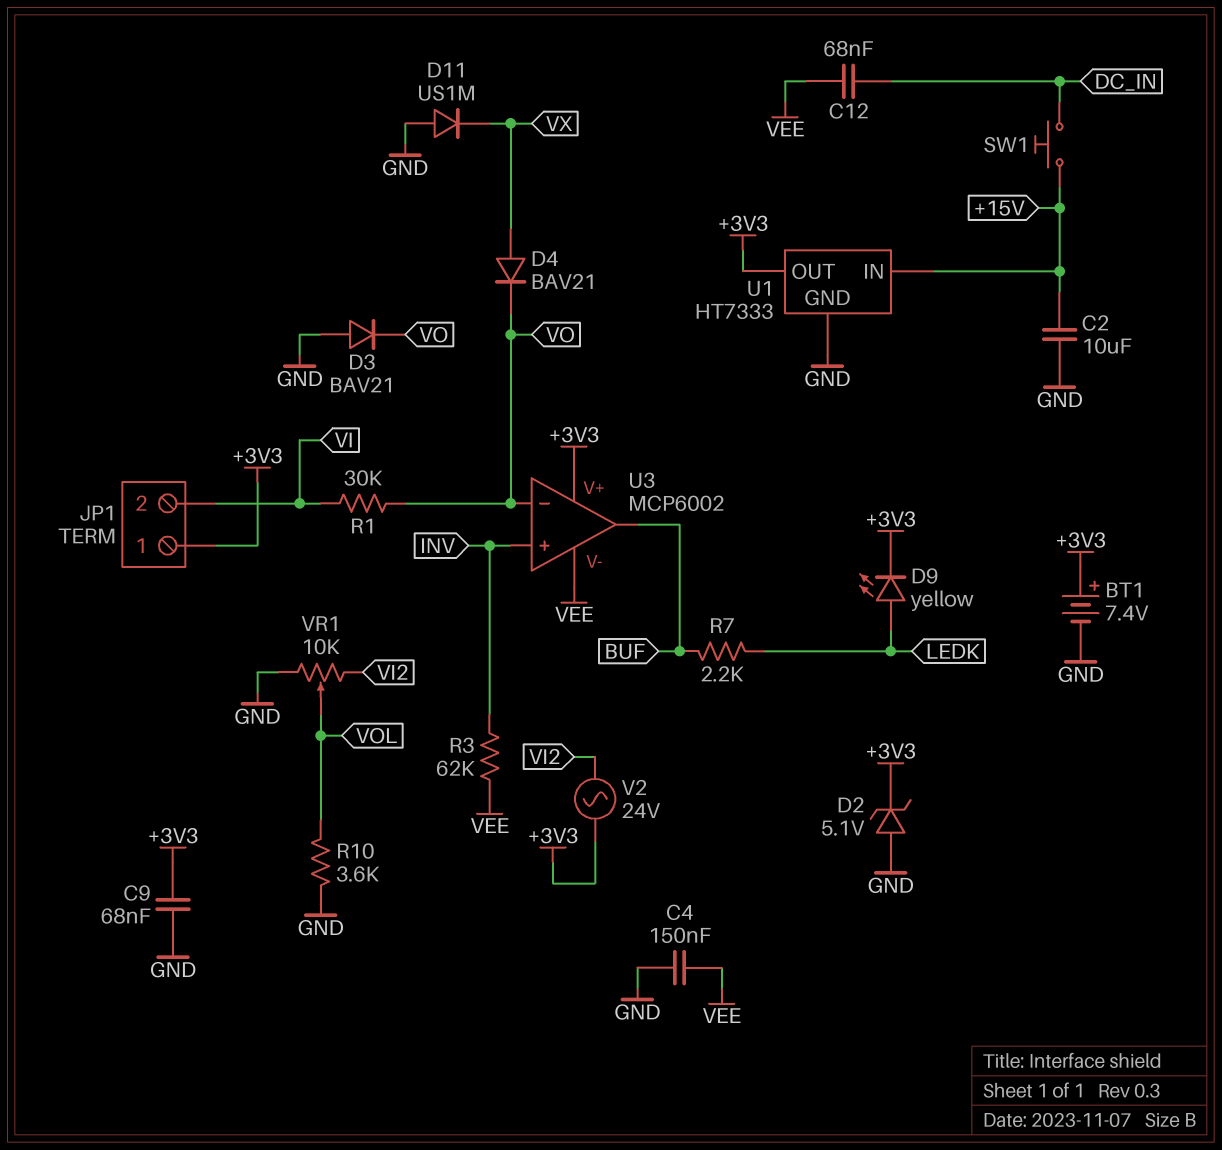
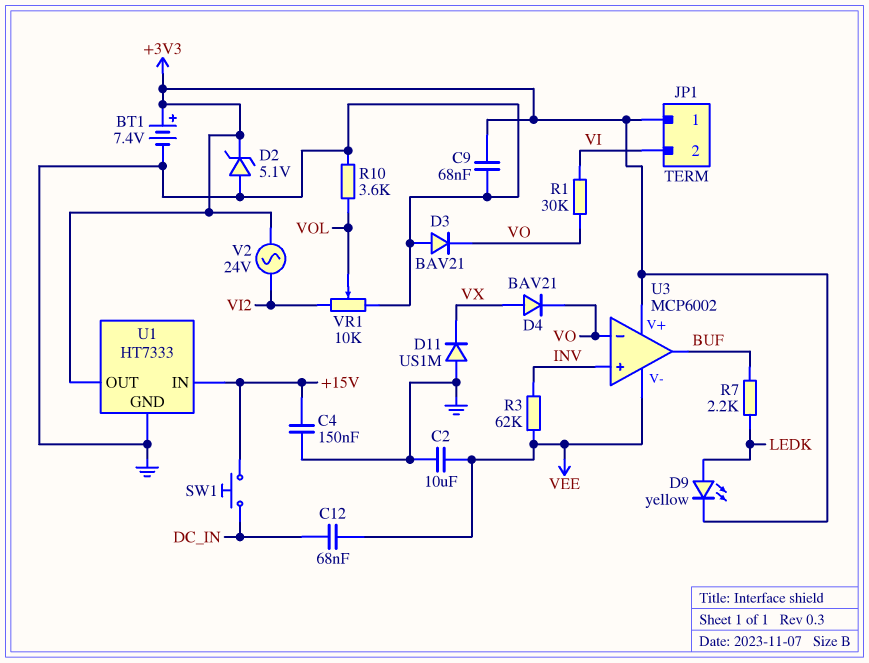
C2: 10uF (+15V, GND) -> 10uF (GND, VEE)
C4: 150nF (GND, VEE) -> 150nF (+15V, GND)

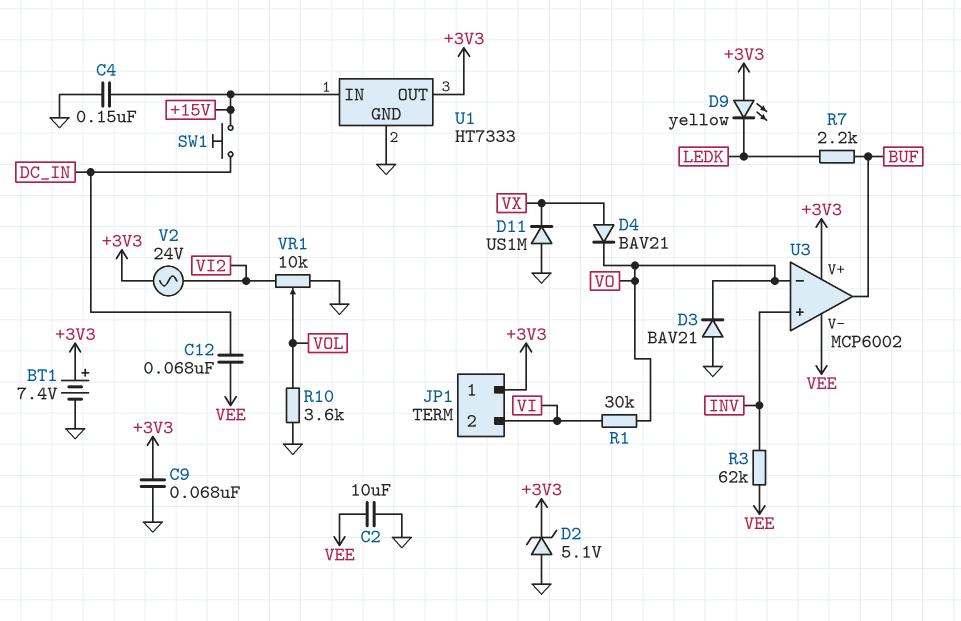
D9: LED yellow (A LEDK, K +3V3) -> LED yellow (A +3V3, K LEDK)

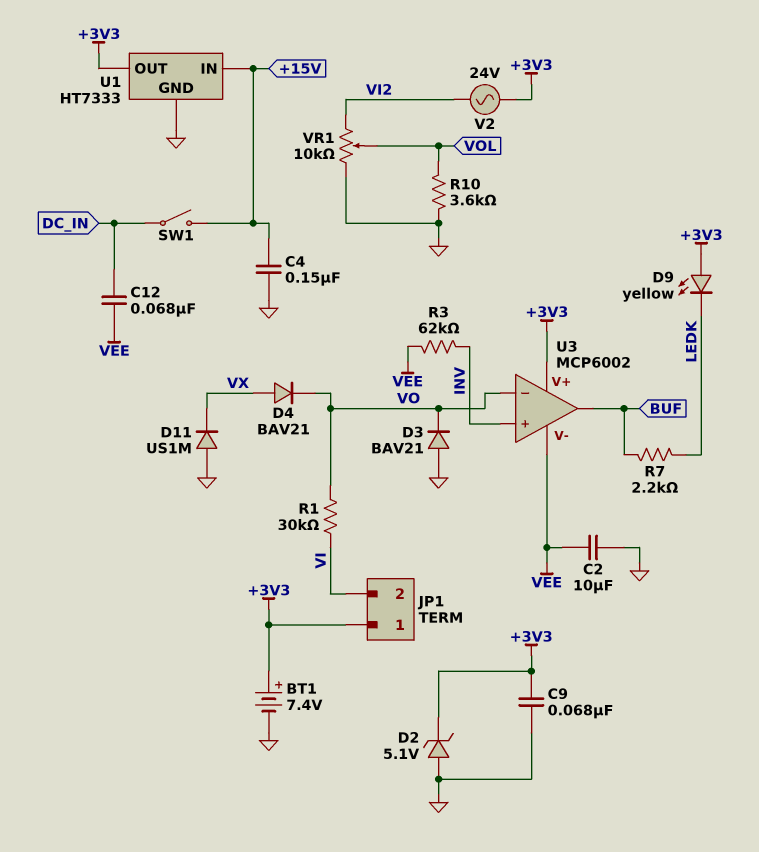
SW1: button (+15V, DC_IN) -> switch (+15V, DC_IN)

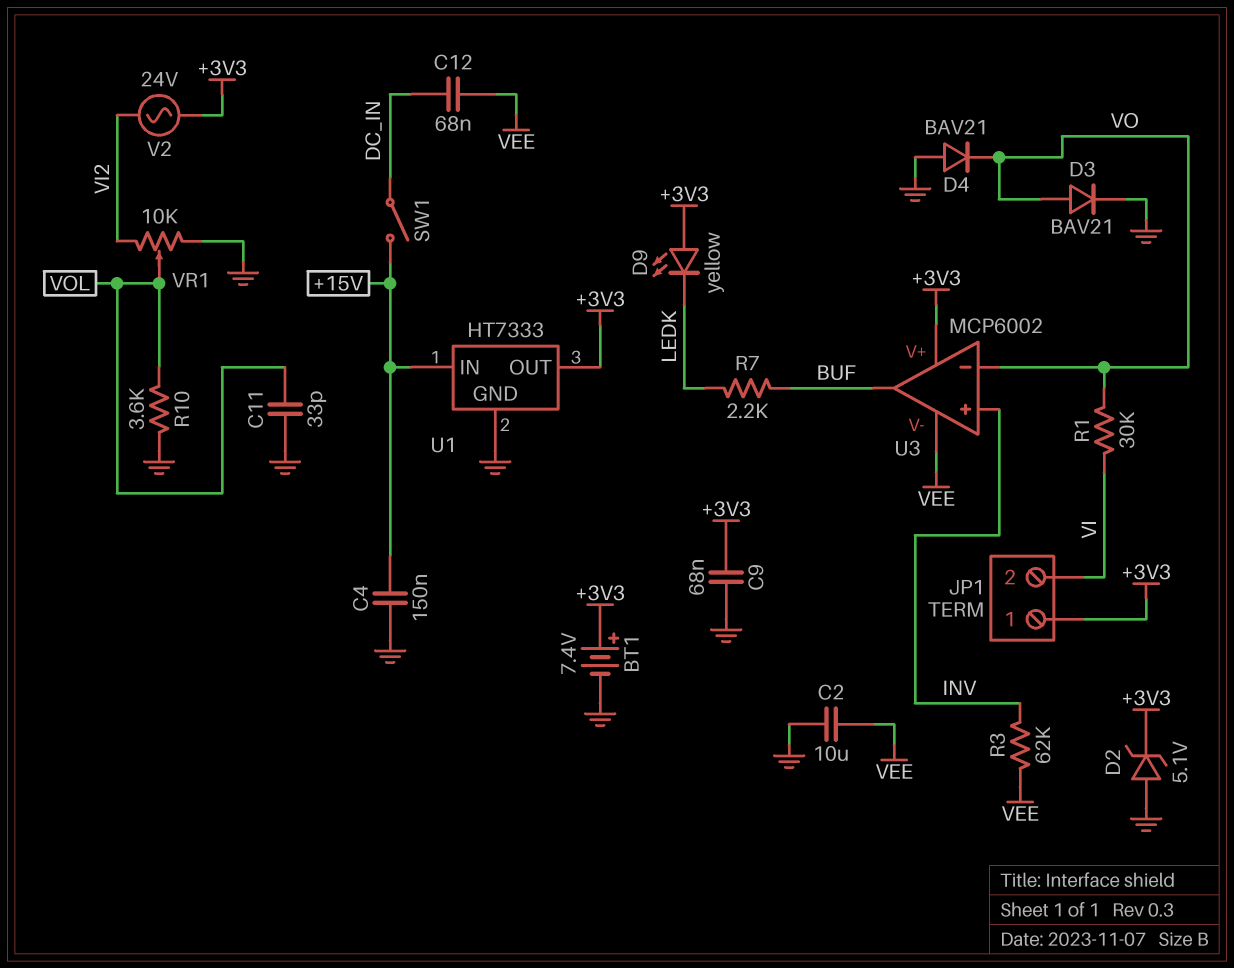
C11: none -> 33pF (GND, VOL)
D3: diode BAV21 (A GND, K VO) -> diode BAV21 (A VO, K GND)
D4: diode BAV21 (A VX, K VO) -> diode BAV21 (A GND, K VO)
D11: diode US1M (A GND, K VX) -> none

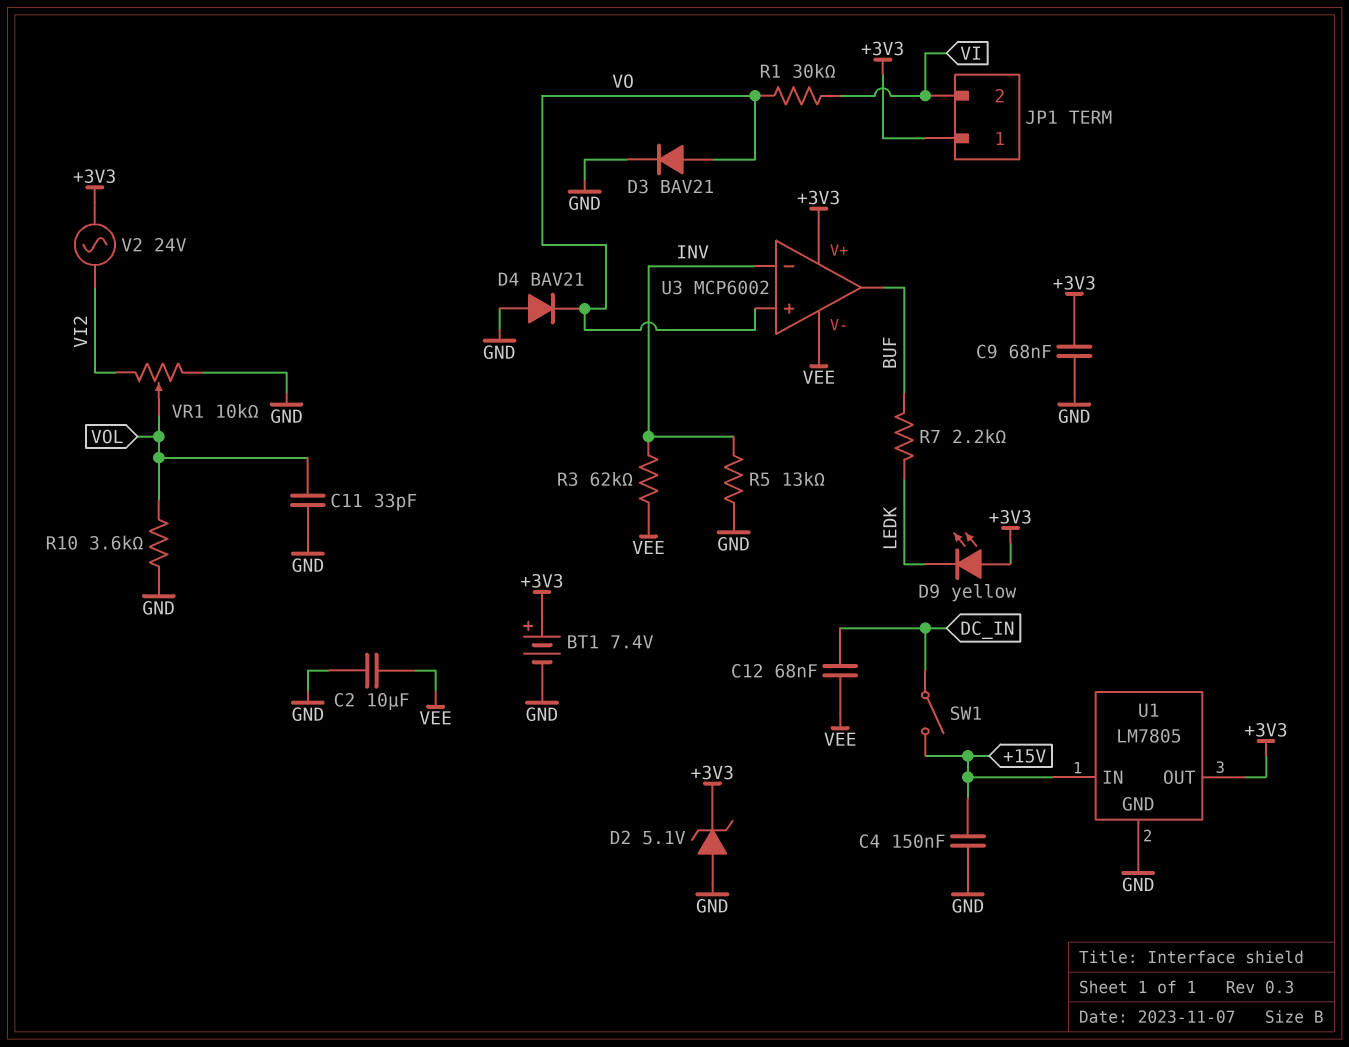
R5: none -> 13k (GND, INV)
U1: HT7333 -> LM7805
U3 pin in+: INV -> VO
U3 pin in-: VO -> INV

